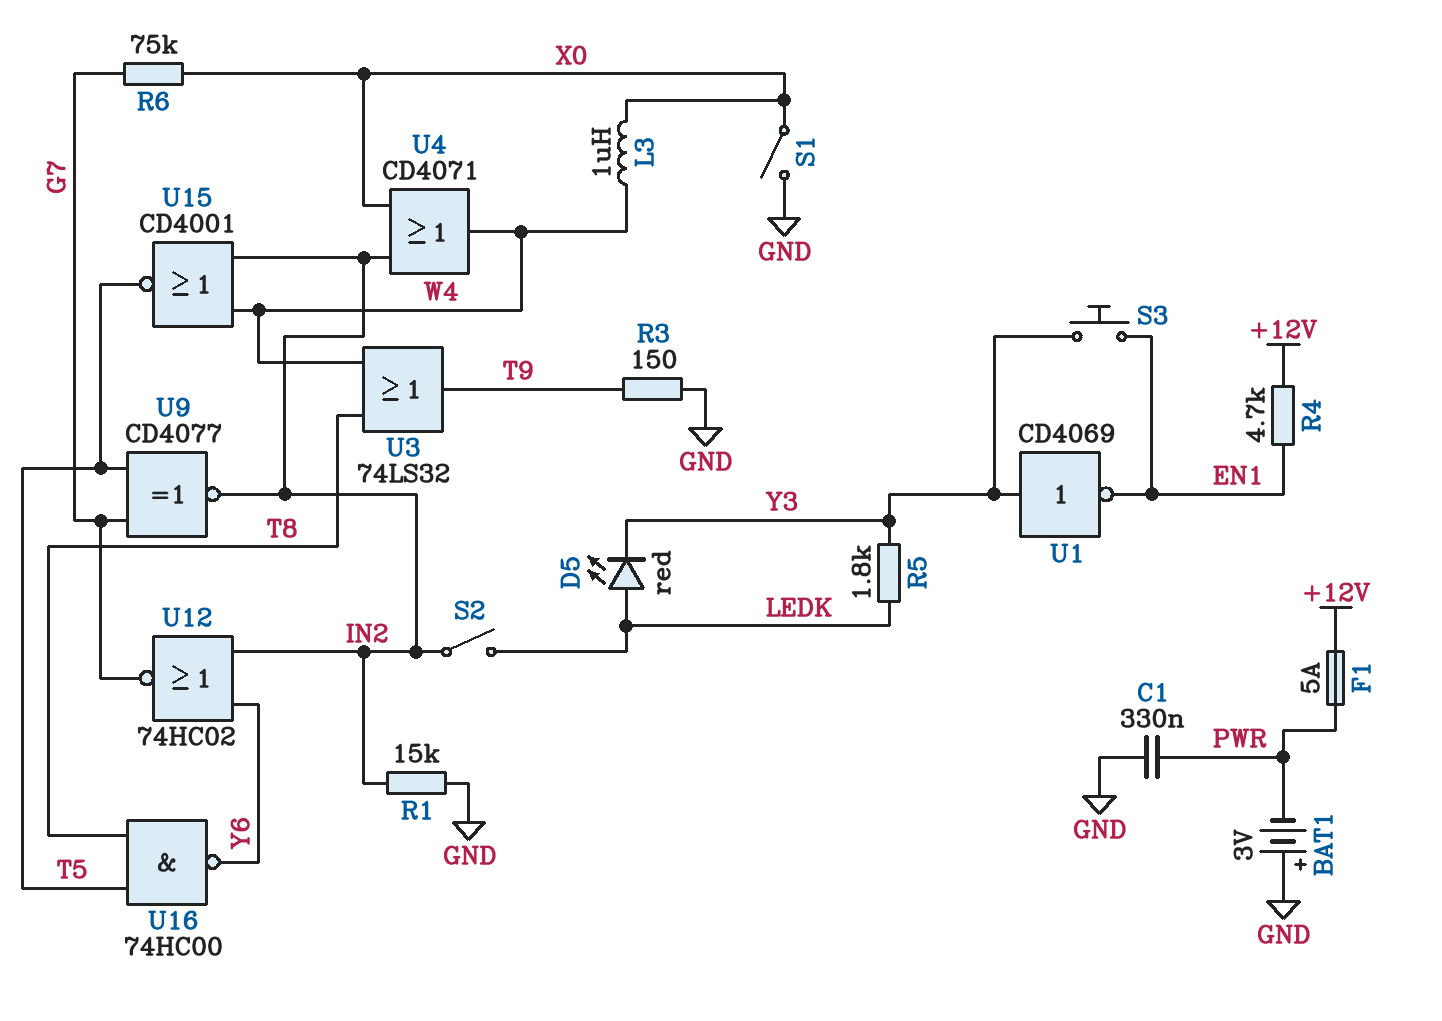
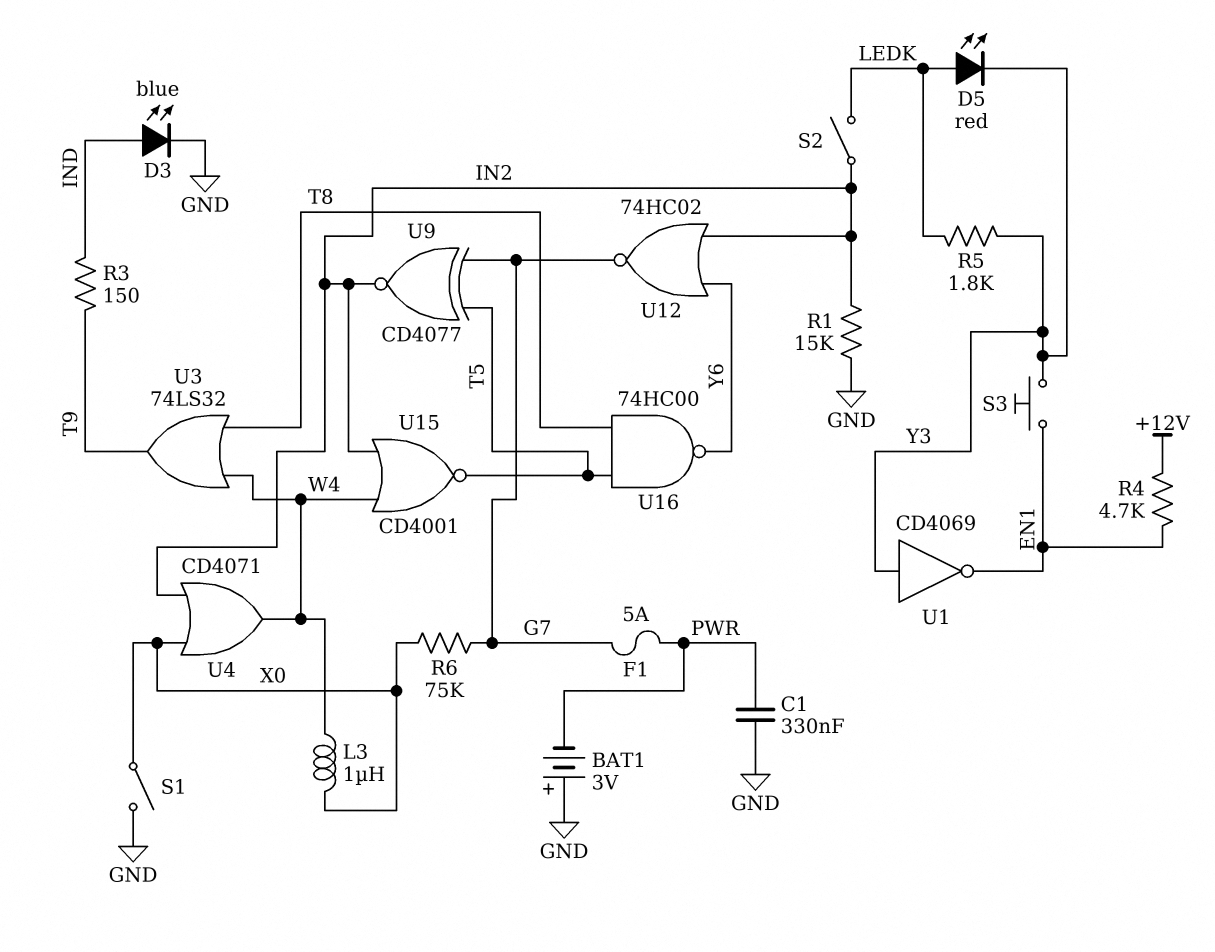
D3: none -> LED blue (A IND, K GND)
F1: 5A (+12V, PWR) -> 5A (G7, PWR)
R3: 150 (GND, T9) -> 150 (IND, T9)

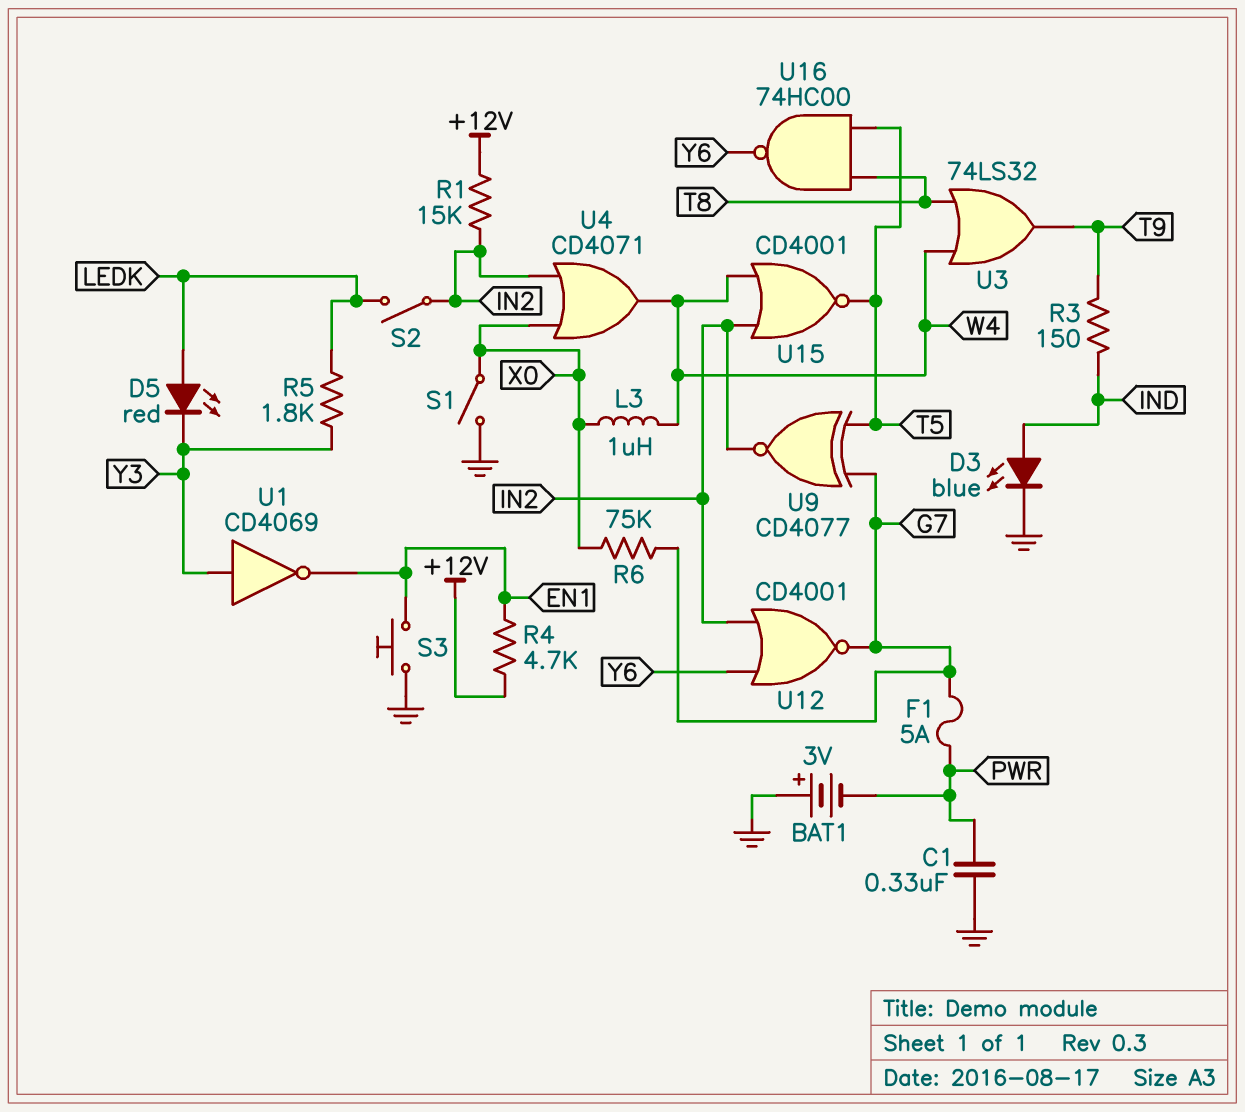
R1: 15k (GND, IN2) -> 15k (+12V, IN2)
S3: button (EN1, Y3) -> button (EN1, GND)
U12: NOR 74HC02 (in IN2, in Y6, out G7) -> NOR CD4001 (in IN2, in Y6, out G7)

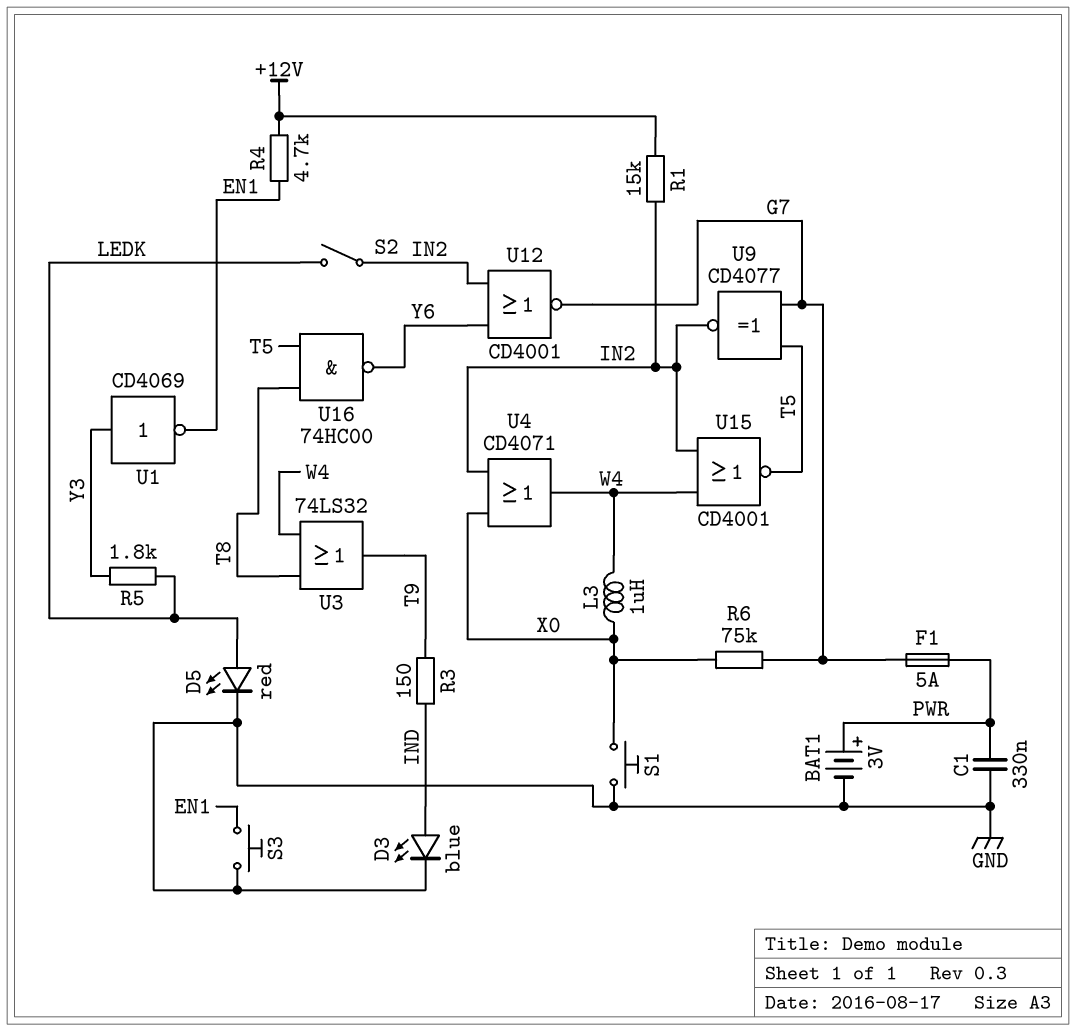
BAT1: 3V (plus GND, minus PWR) -> 3V (plus PWR, minus GND)
D5: LED red (A LEDK, K Y3) -> LED red (A LEDK, K GND)
S1: switch (GND, X0) -> button (GND, X0)

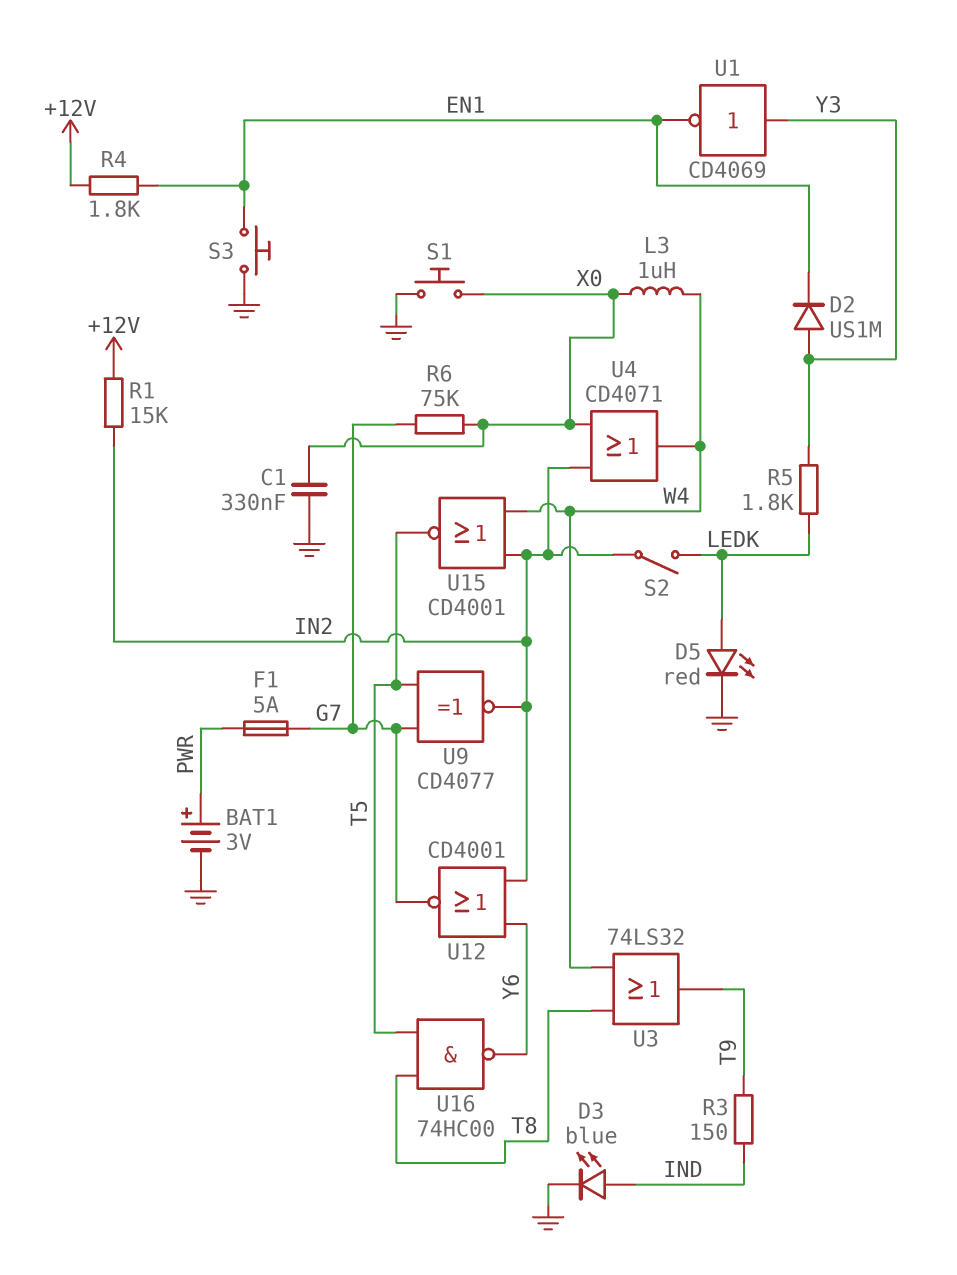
C1: 330nF (GND, PWR) -> 330nF (GND, X0)
D2: none -> diode US1M (A Y3, K EN1)
R4: 4.7k (+12V, EN1) -> 1.8k (+12V, EN1)

